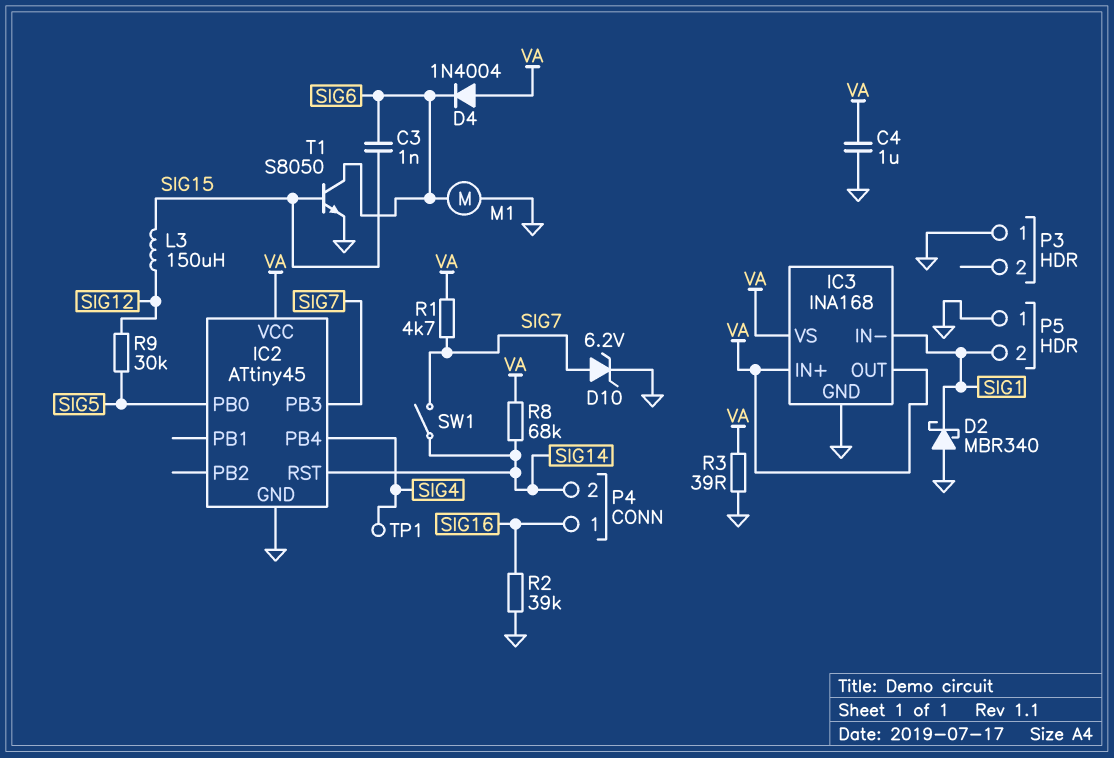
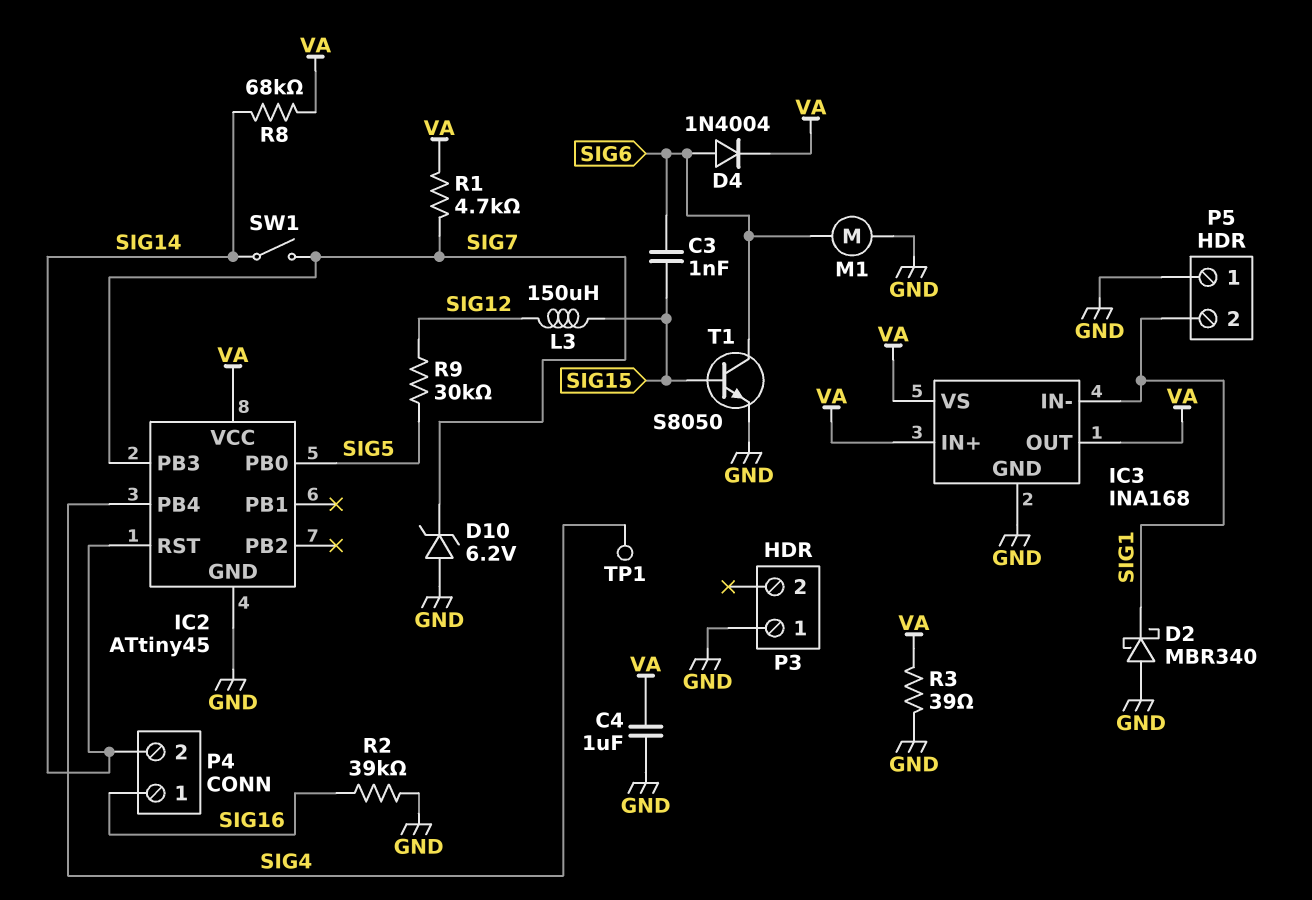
D4: diode 1N4004 (A VA, K SIG6) -> diode 1N4004 (A SIG6, K VA)
D10: zener 6.2V (A SIG7, K GND) -> zener 6.2V (A GND, K SIG7)

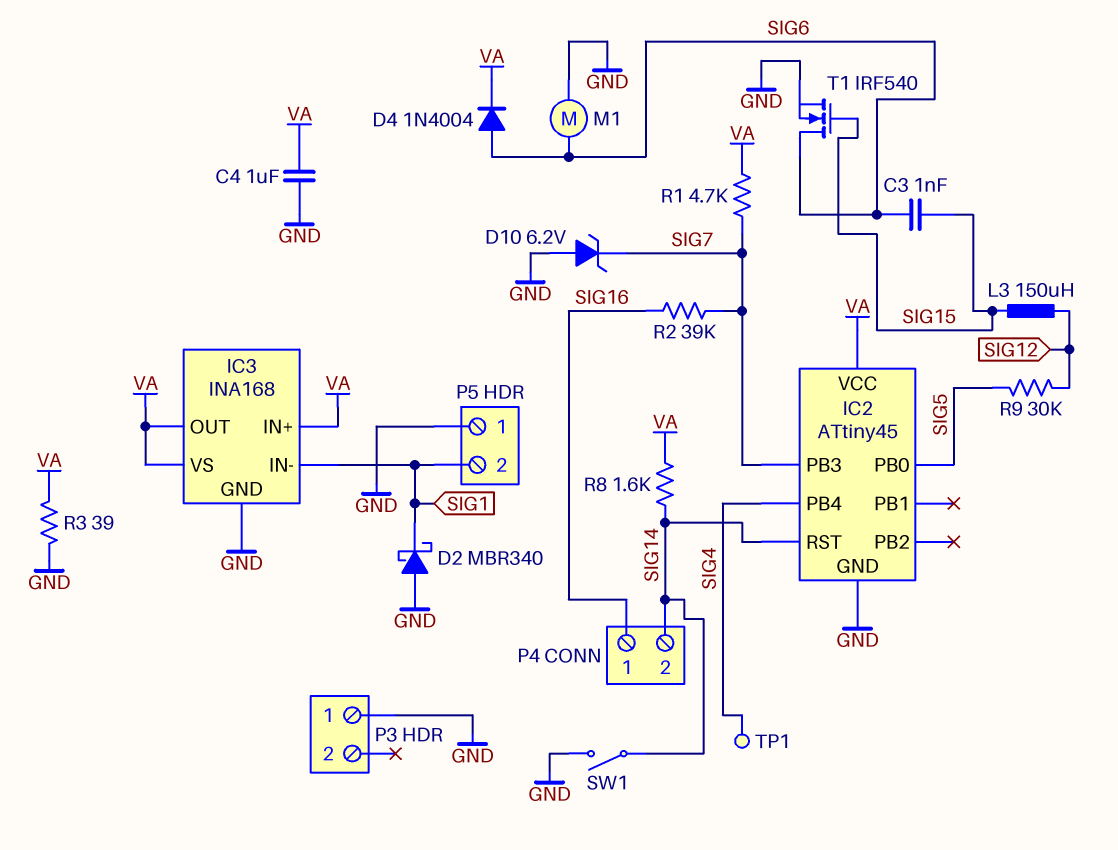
R2: 39k (GND, SIG16) -> 39k (SIG7, SIG16)
R8: 68k (SIG14, VA) -> 1.6k (SIG14, VA)
SW1: switch (SIG7, SIG14) -> switch (GND, SIG14)
T1: NPN S8050 (B SIG15, C SIG6, E GND) -> NMOS IRF540 (G SIG15, D SIG6, S GND)

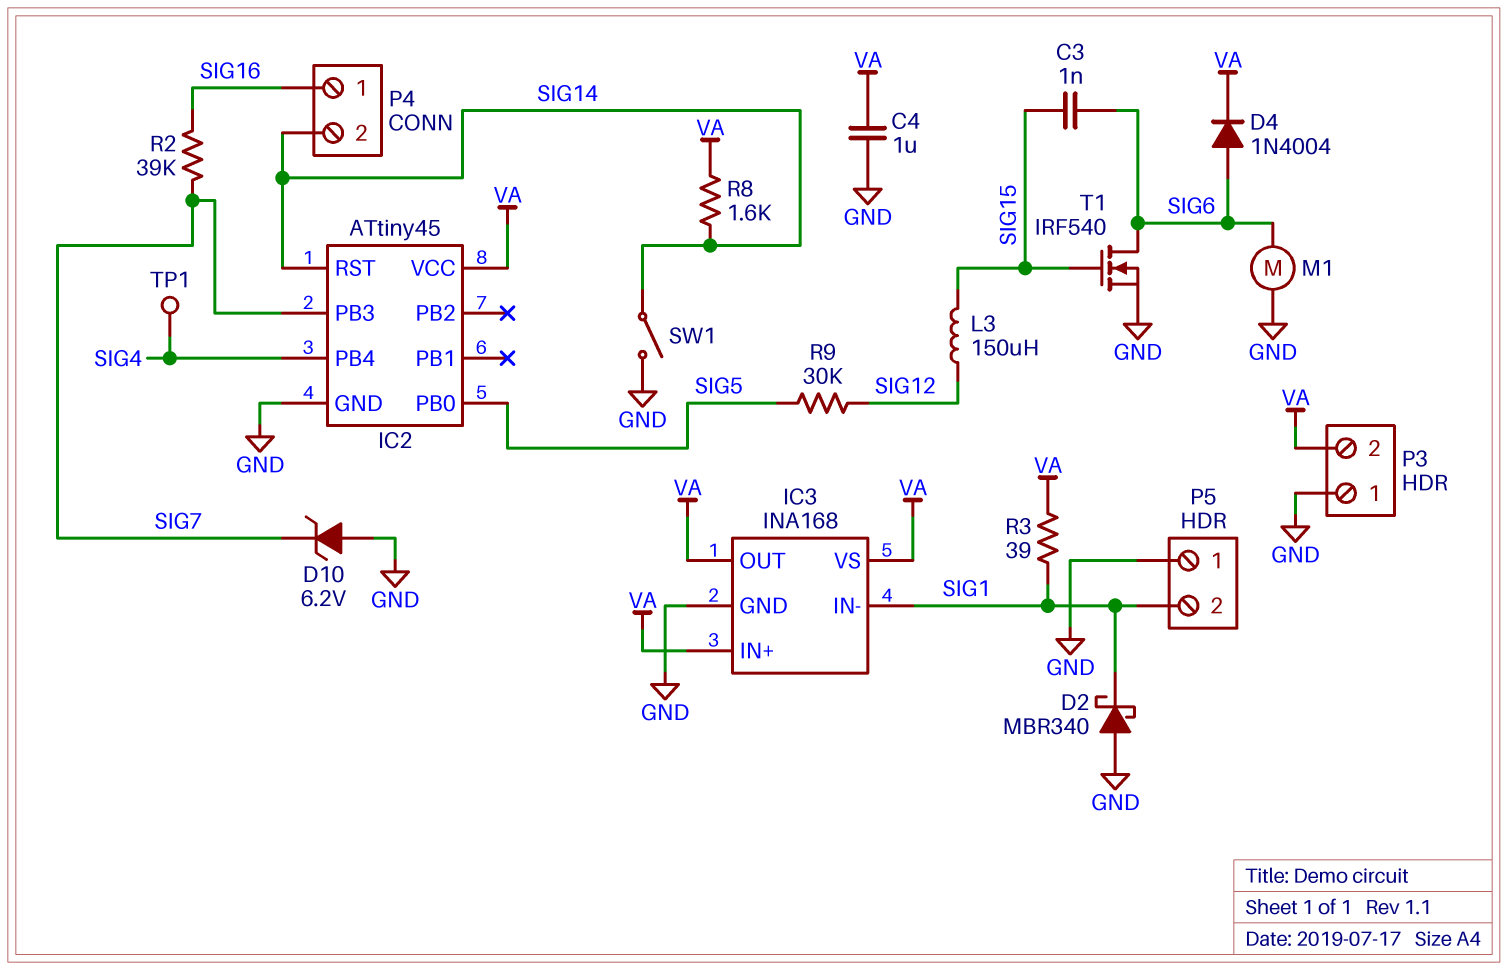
P3 pin 2: none -> VA
R1: 4.7k (SIG7, VA) -> none
R3: 39 (GND, VA) -> 39 (SIG1, VA)

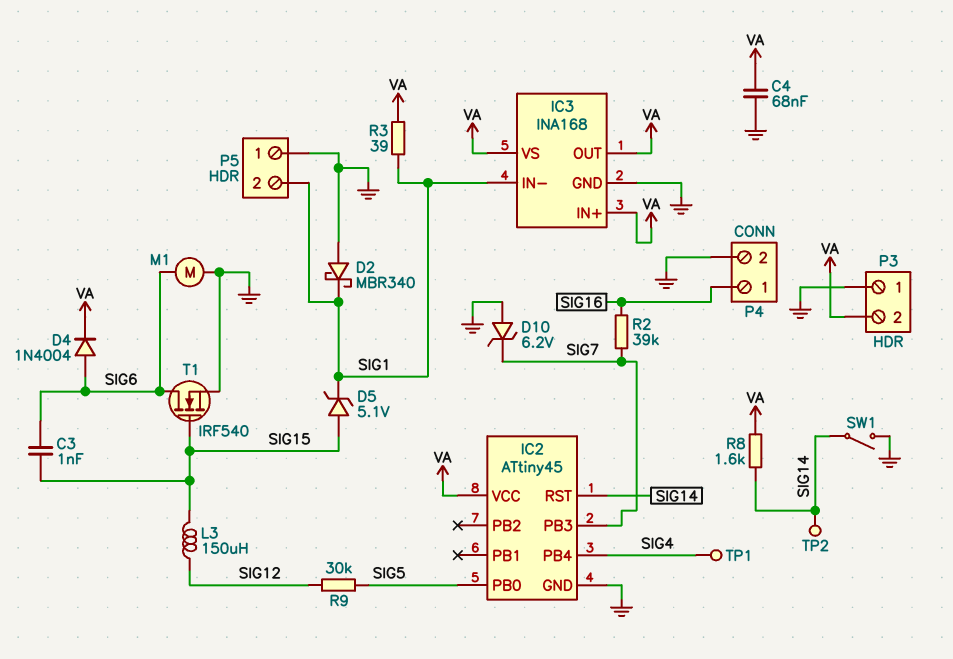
C4: 1uF (GND, VA) -> 68nF (GND, VA)
D5: none -> zener 5.1V (A SIG15, K SIG1)
P4 pin 2: SIG14 -> GND
TP2: none -> test point (SIG14)

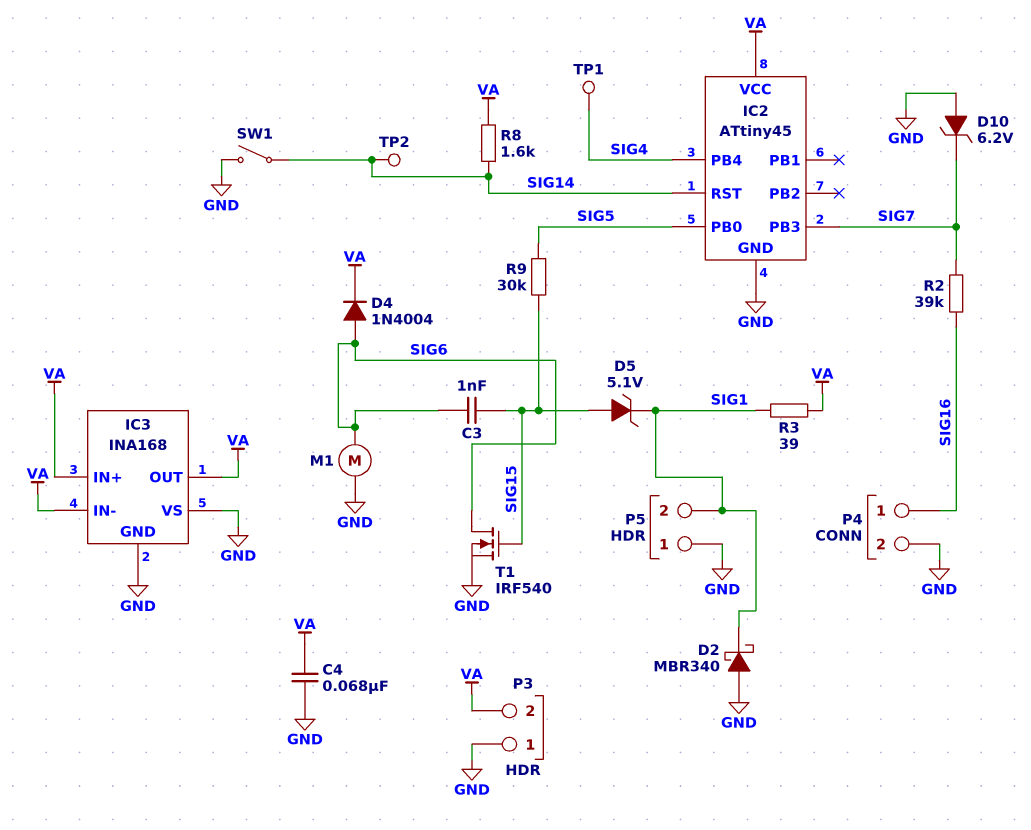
IC3 pin IN-: SIG1 -> VA
IC3 pin VS: VA -> GND
L3: 150uH (SIG12, SIG15) -> none
R9: 30k (SIG5, SIG12) -> 30k (SIG5, SIG15)

